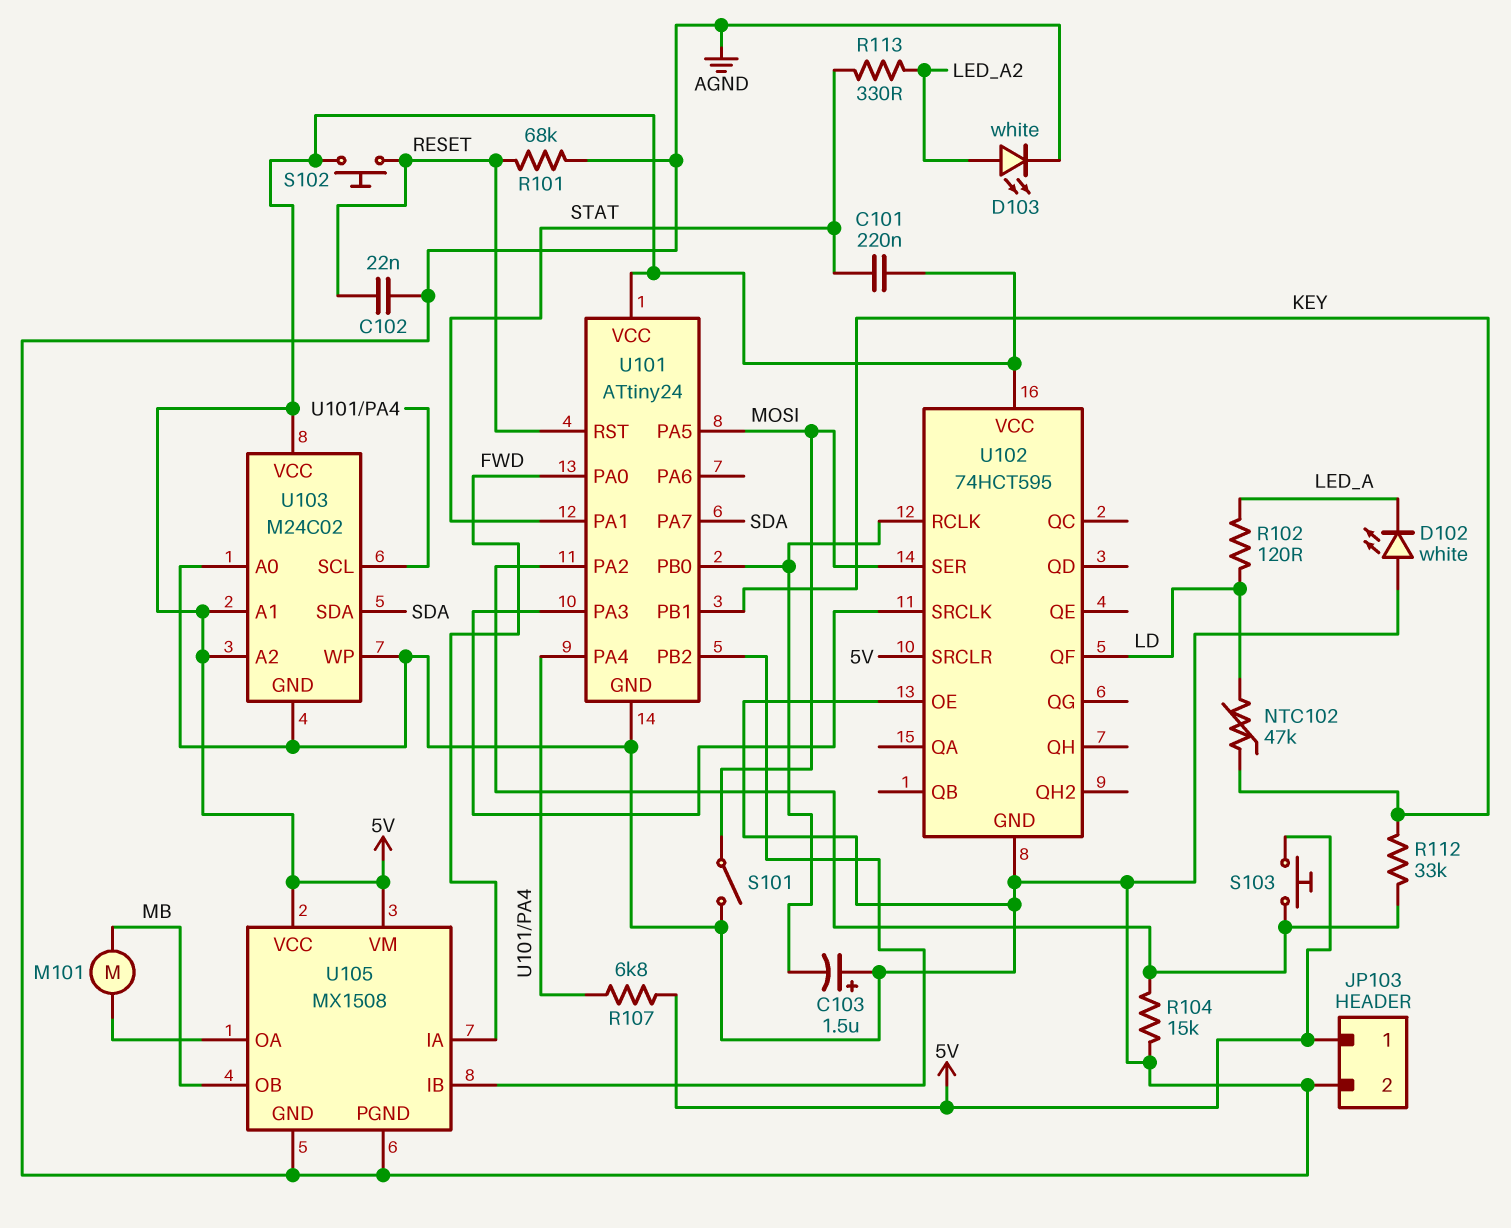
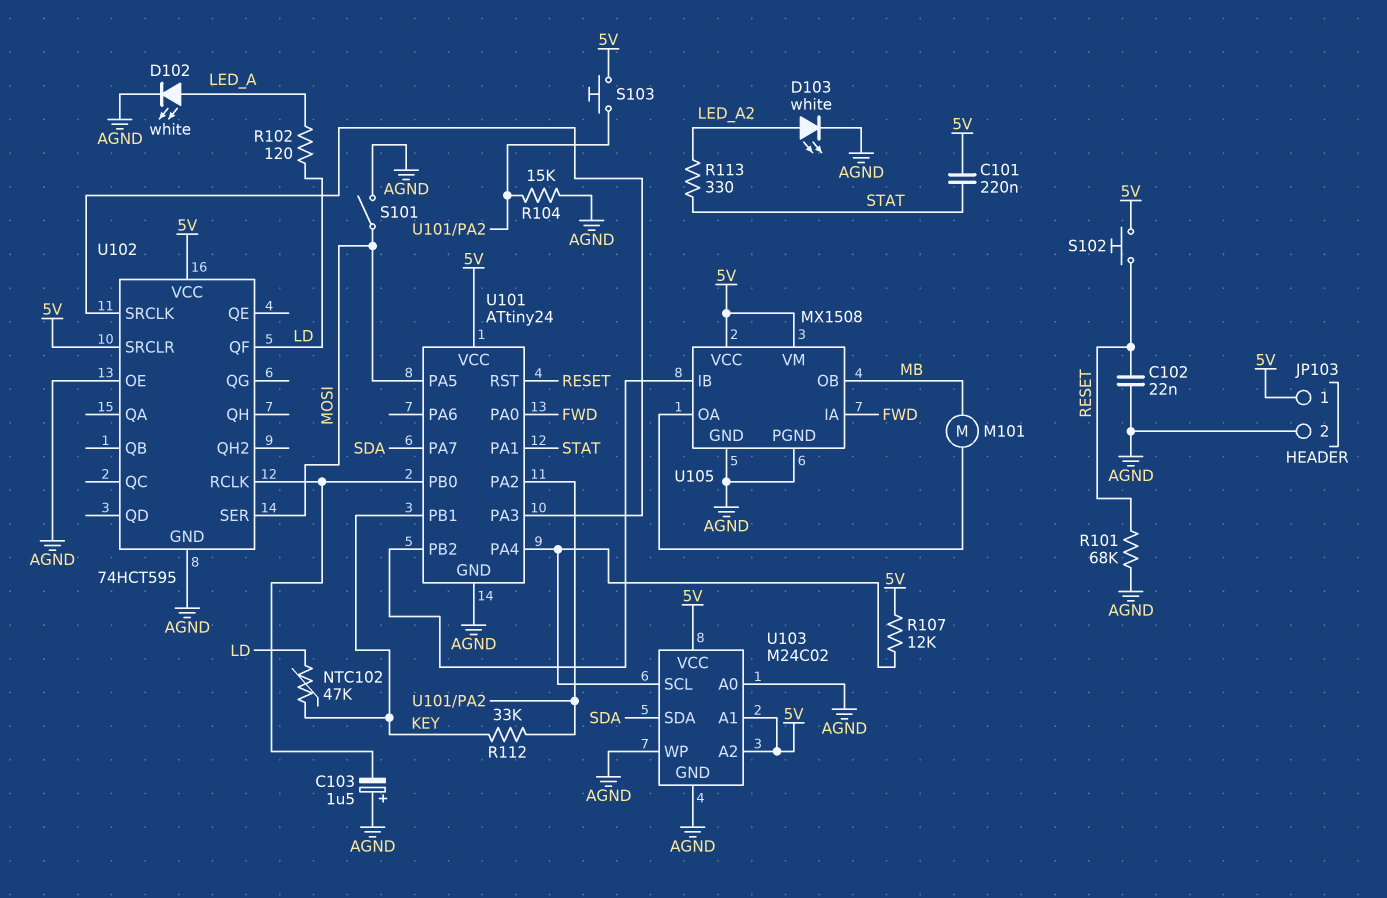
D102: LED white (A AGND, K LED_A) -> LED white (A LED_A, K AGND)
R107: 6.8k (5V, U101/PA4) -> 12k (5V, U101/PA4)

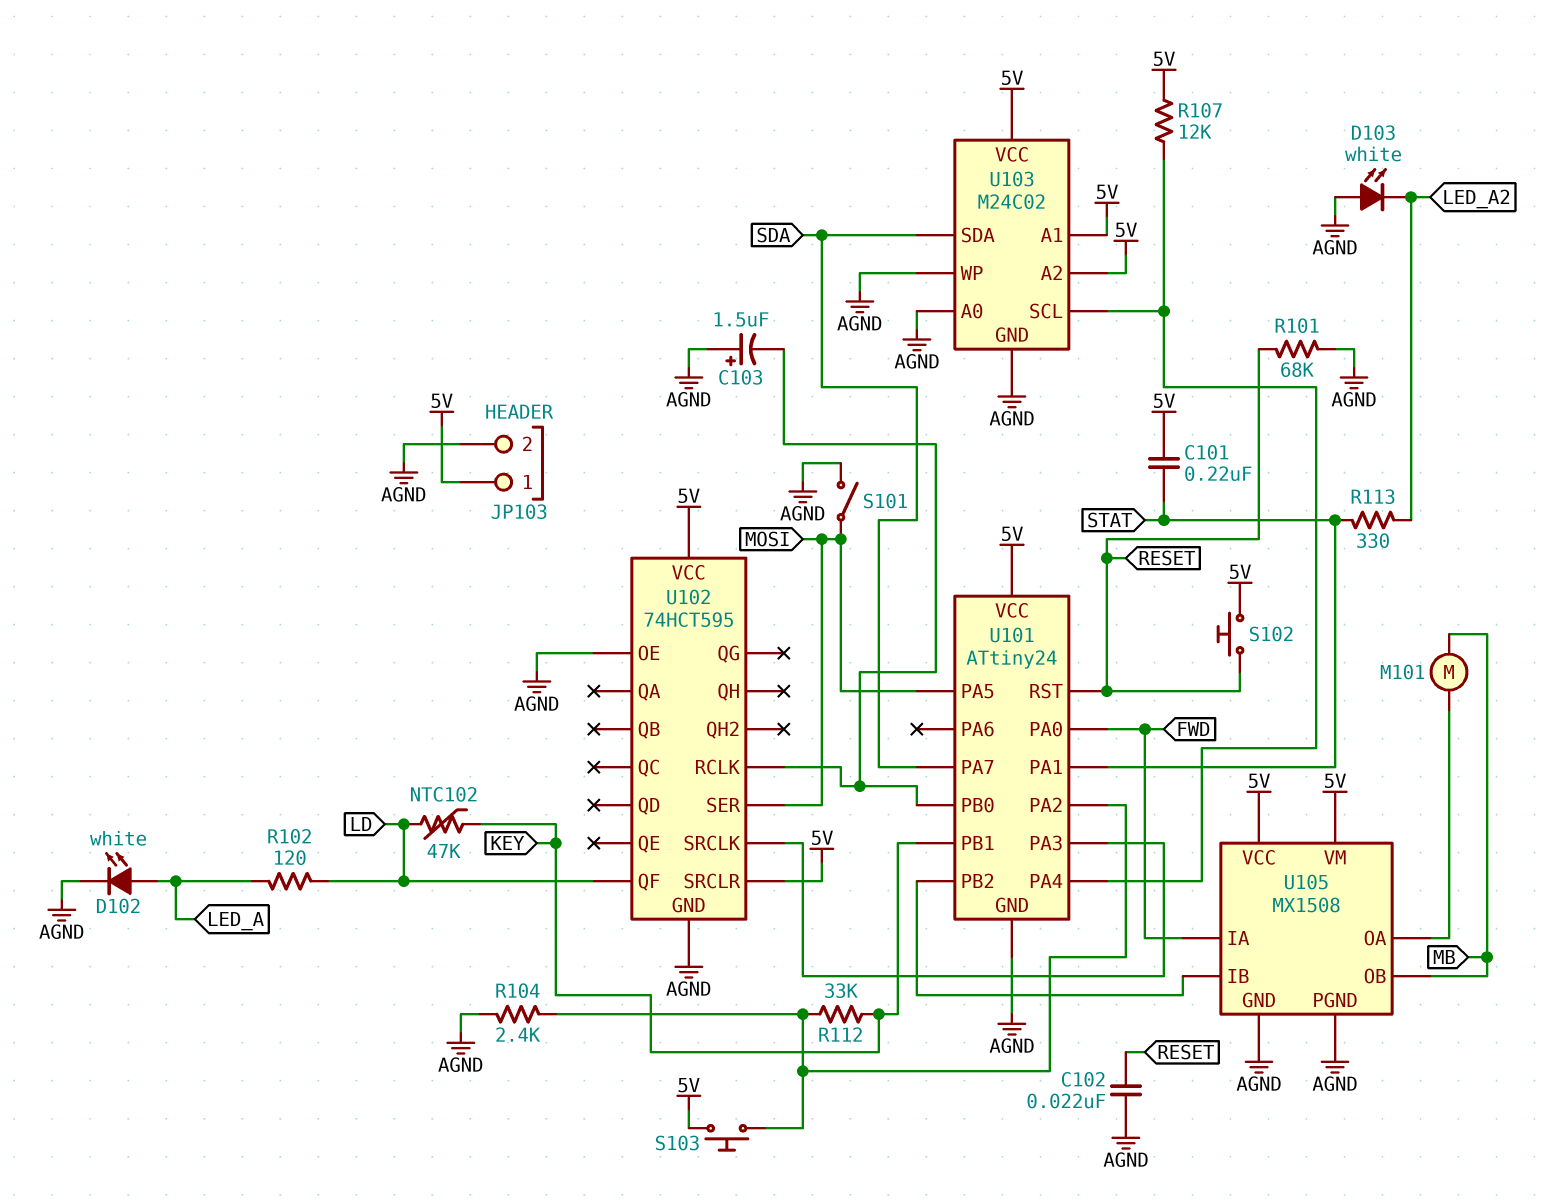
D103: LED white (A LED_A2, K AGND) -> LED white (A AGND, K LED_A2)
R104: 15k (AGND, U101/PA2) -> 2.4k (AGND, U101/PA2)

